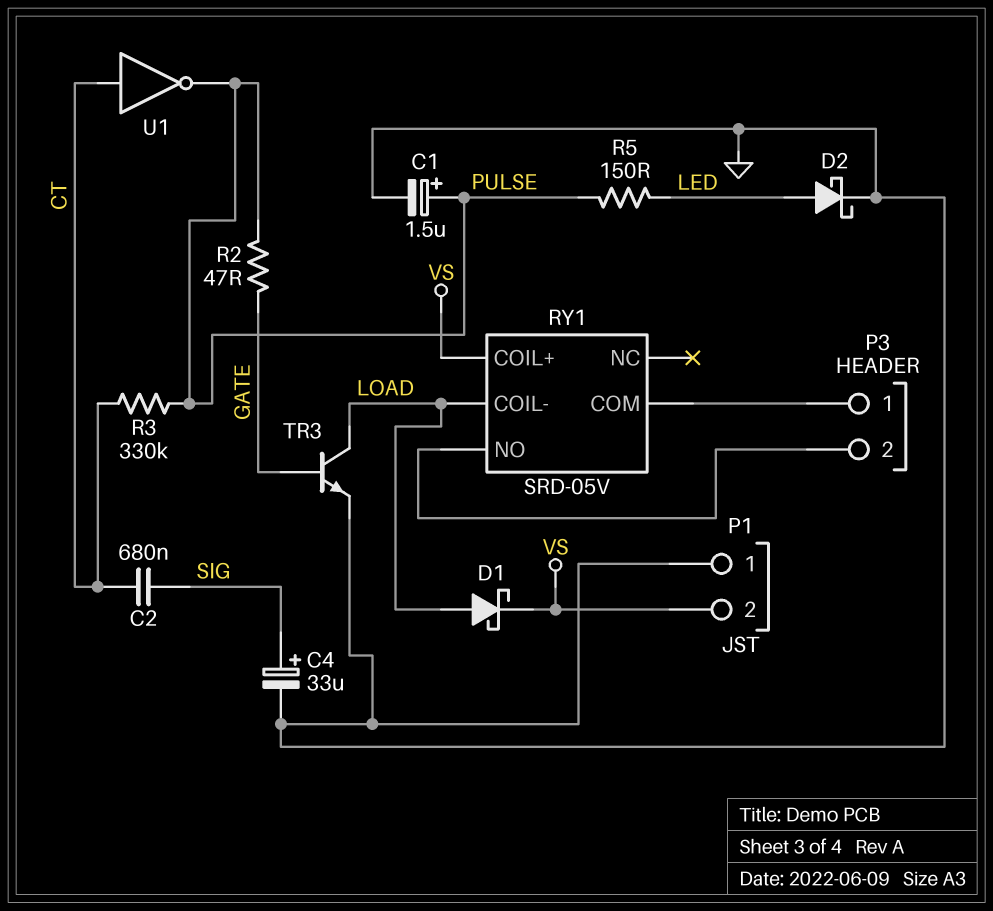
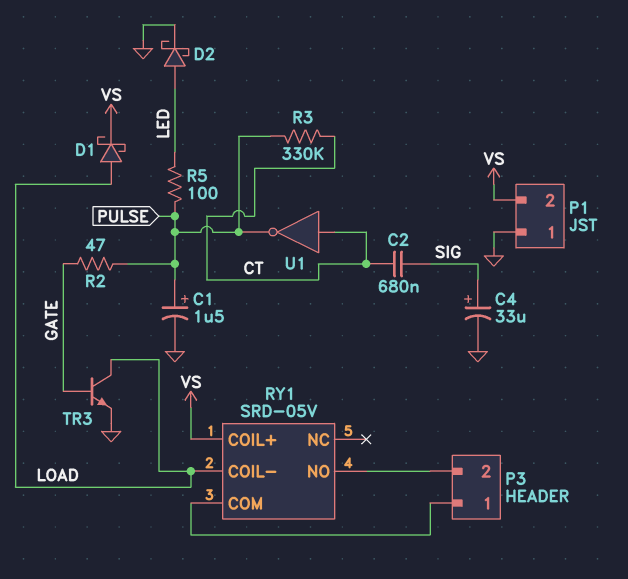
R5: 150 (LED, PULSE) -> 100 (LED, PULSE)

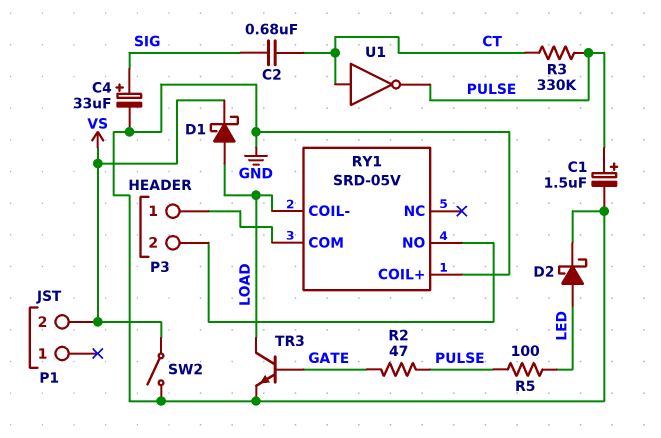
P1 pin 1: GND -> none
RY1 pin COIL+: VS -> GND
SW2: none -> switch (GND, VS)

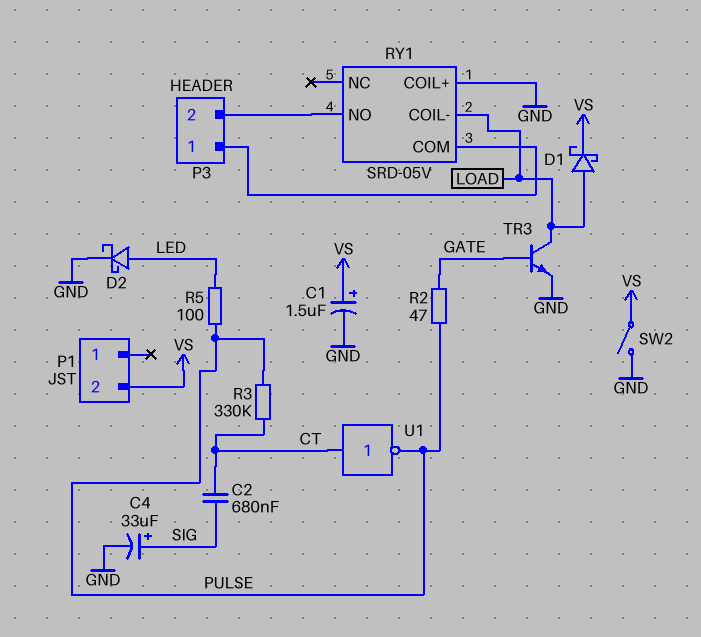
C1: 1.5uF (plus PULSE, minus GND) -> 1.5uF (plus VS, minus GND)

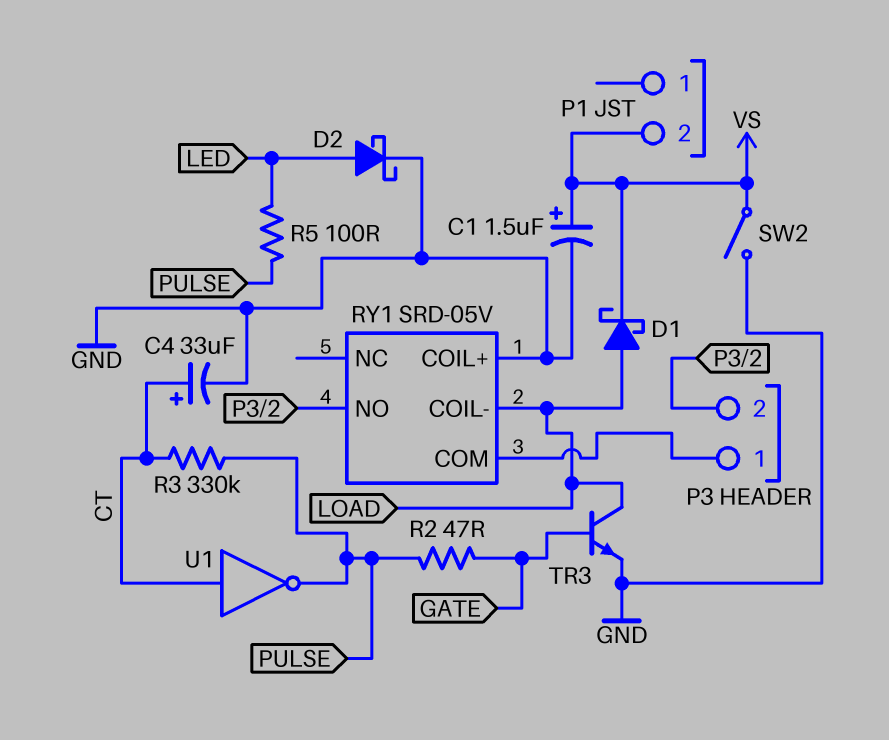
C2: 680nF (CT, SIG) -> none
C4: 33uF (plus SIG, minus GND) -> 33uF (plus CT, minus GND)

